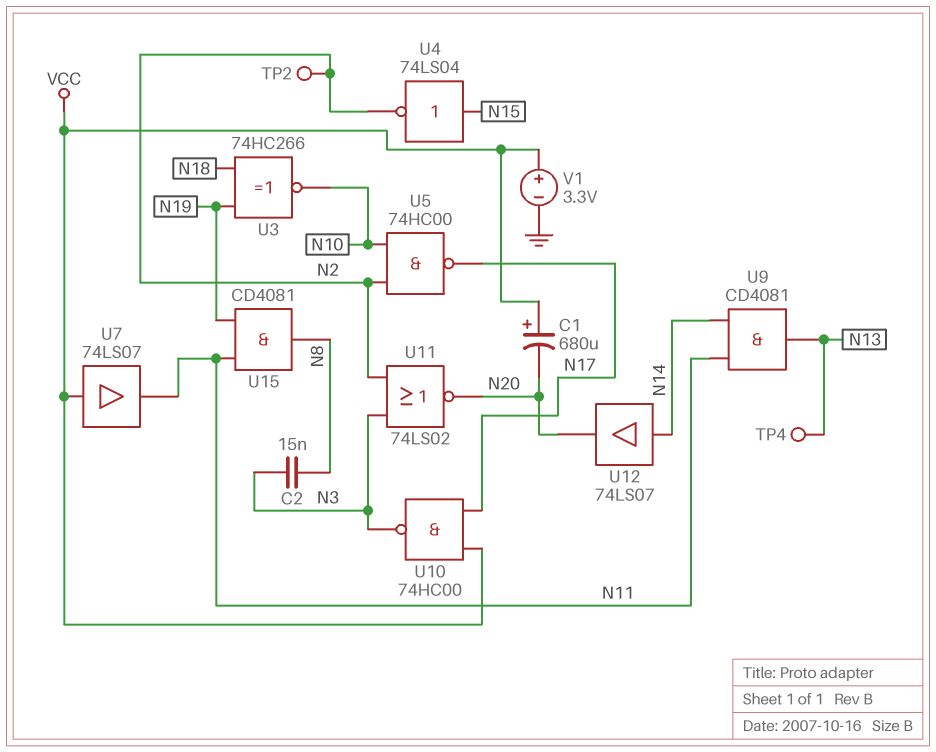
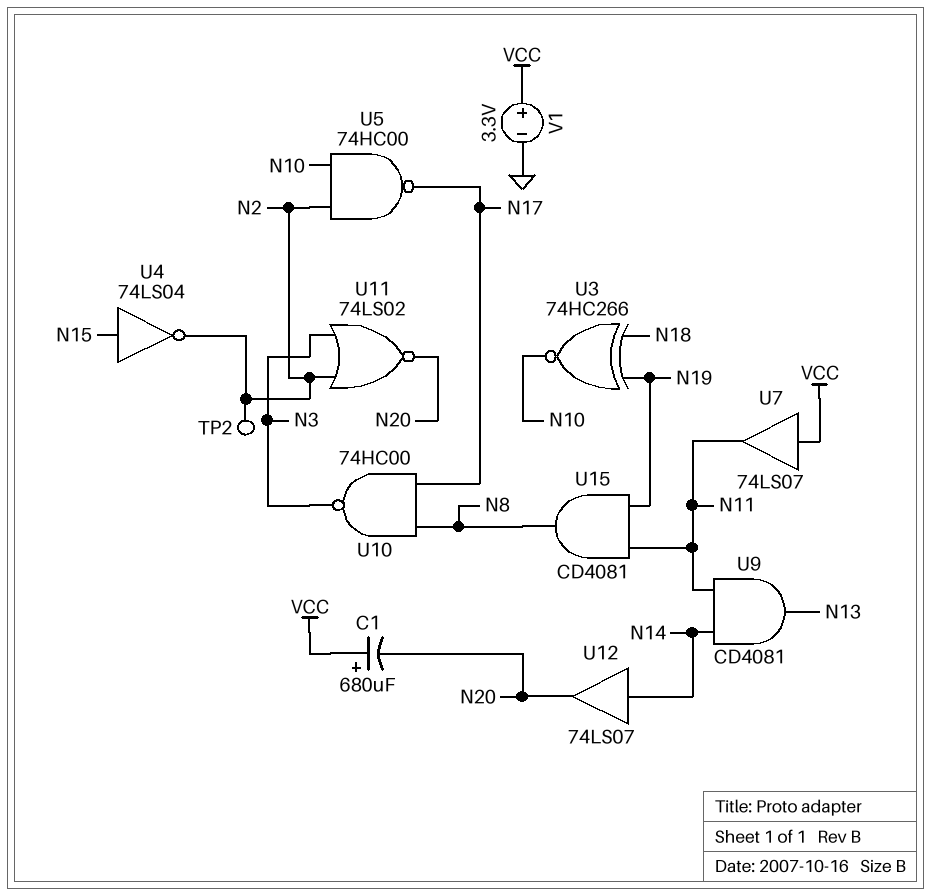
C2: 15nF (N3, N8) -> none
TP4: test point (N13) -> none
U10: NAND 74HC00 (in N17, in VCC, out N3) -> NAND 74HC00 (in N8, in N17, out N3)

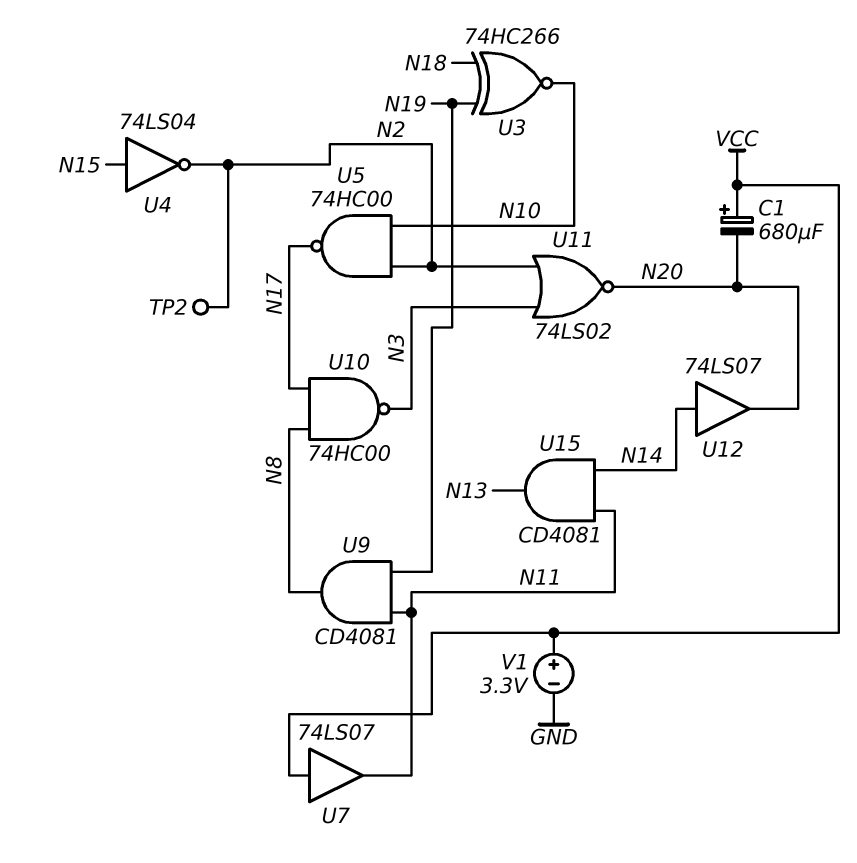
U9: AND CD4081 (in N11, in N14, out N13) -> AND CD4081 (in N11, in N19, out N8)
U15: AND CD4081 (in N11, in N19, out N8) -> AND CD4081 (in N11, in N14, out N13)

